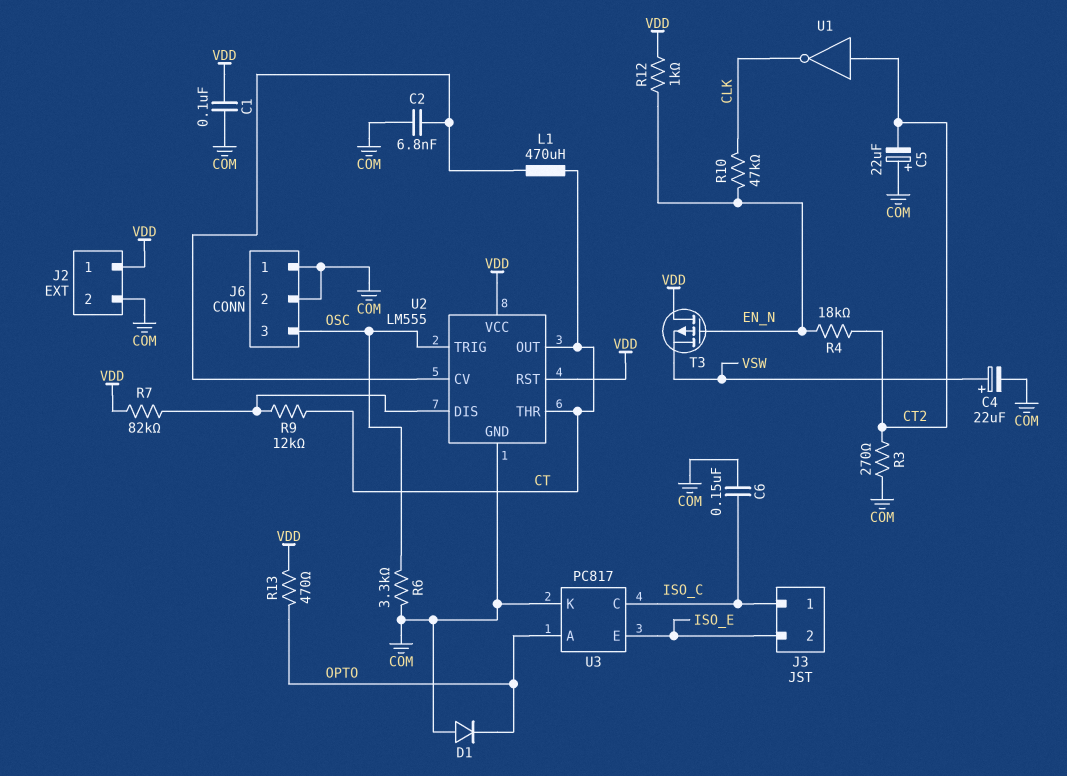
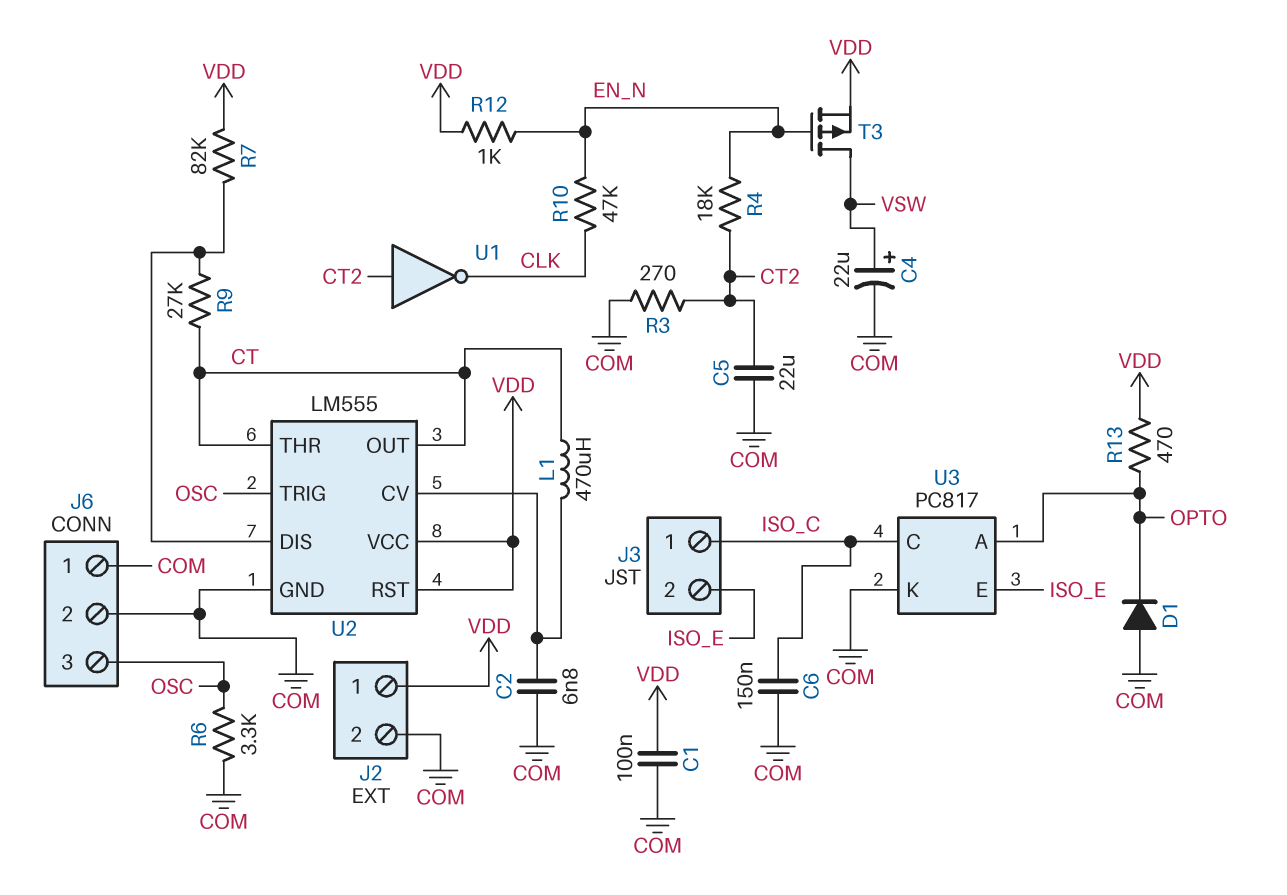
C5: 22uF (plus COM, minus CT2) -> 22uF (COM, CT2)
R9: 12k (CT, U2/DIS) -> 27k (CT, U2/DIS)
T3: PMOS (G EN_N, D VDD, S VSW) -> PMOS (G EN_N, D VSW, S VDD)

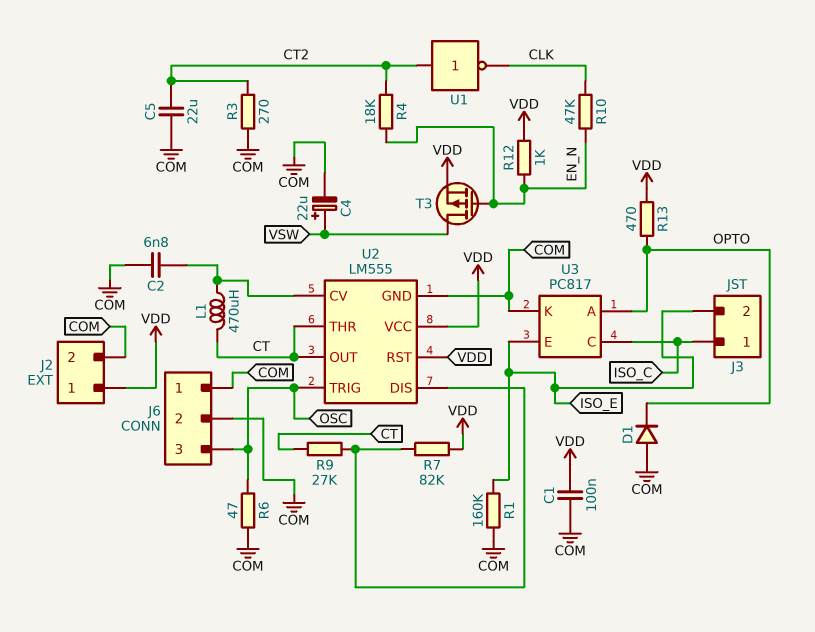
C6: 150nF (COM, ISO_C) -> none
R1: none -> 160k (COM, ISO_E)
R6: 3.3k (COM, OSC) -> 47 (COM, OSC)

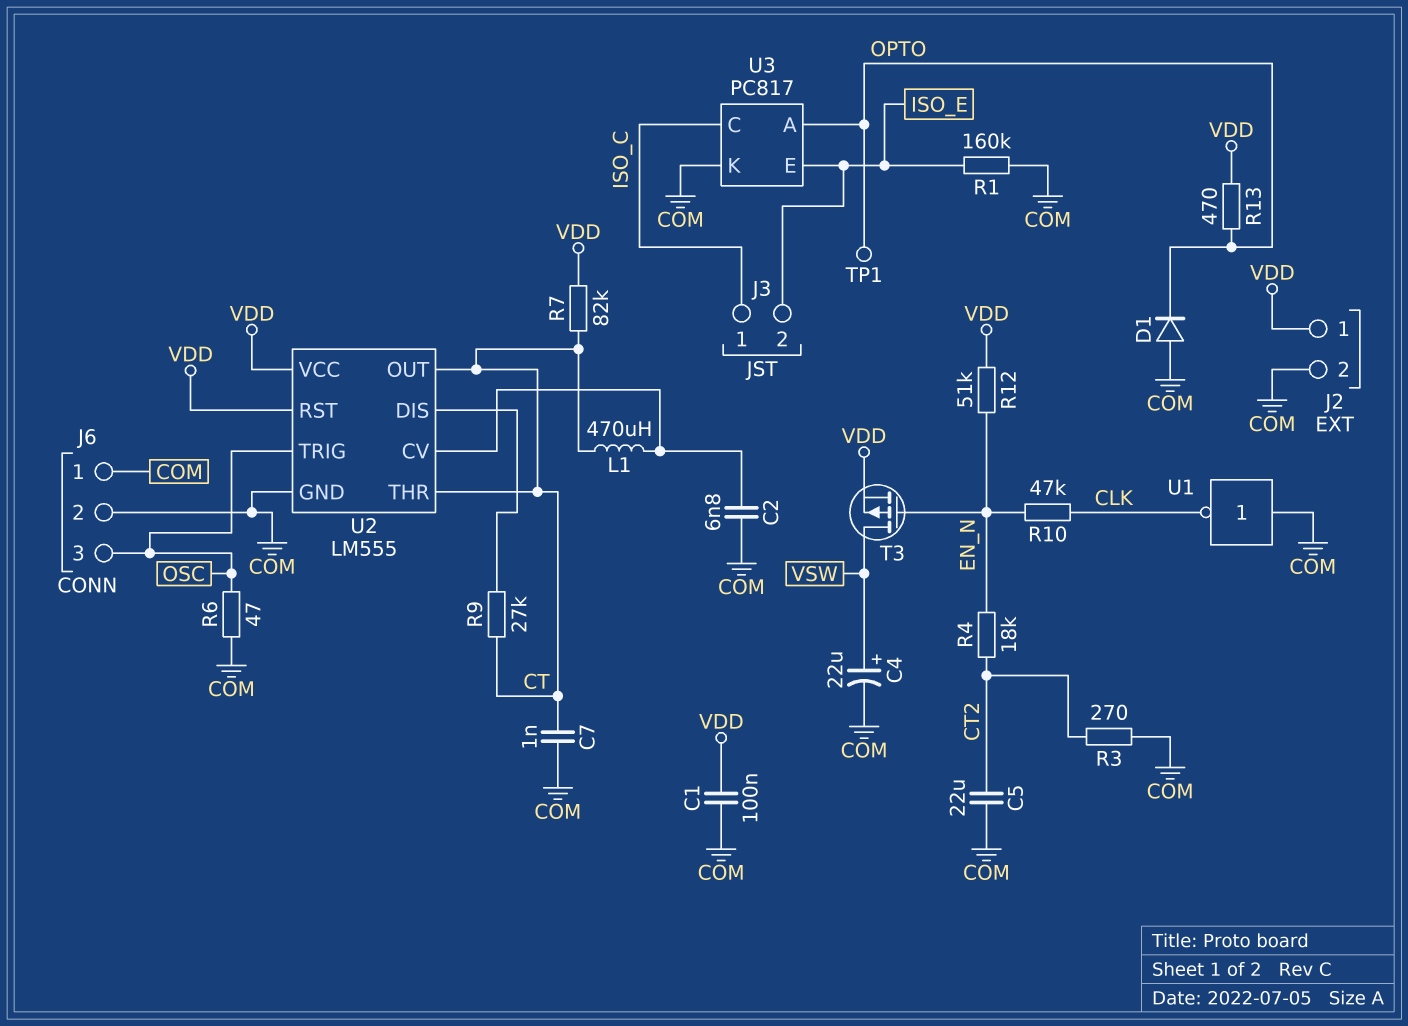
C7: none -> 1nF (COM, CT)
R7: 82k (U2/DIS, VDD) -> 82k (CT, VDD)
R12: 1k (EN_N, VDD) -> 51k (EN_N, VDD)
TP1: none -> test point (OPTO)
U1: NOT (in CT2, out CLK) -> NOT (in COM, out CLK)

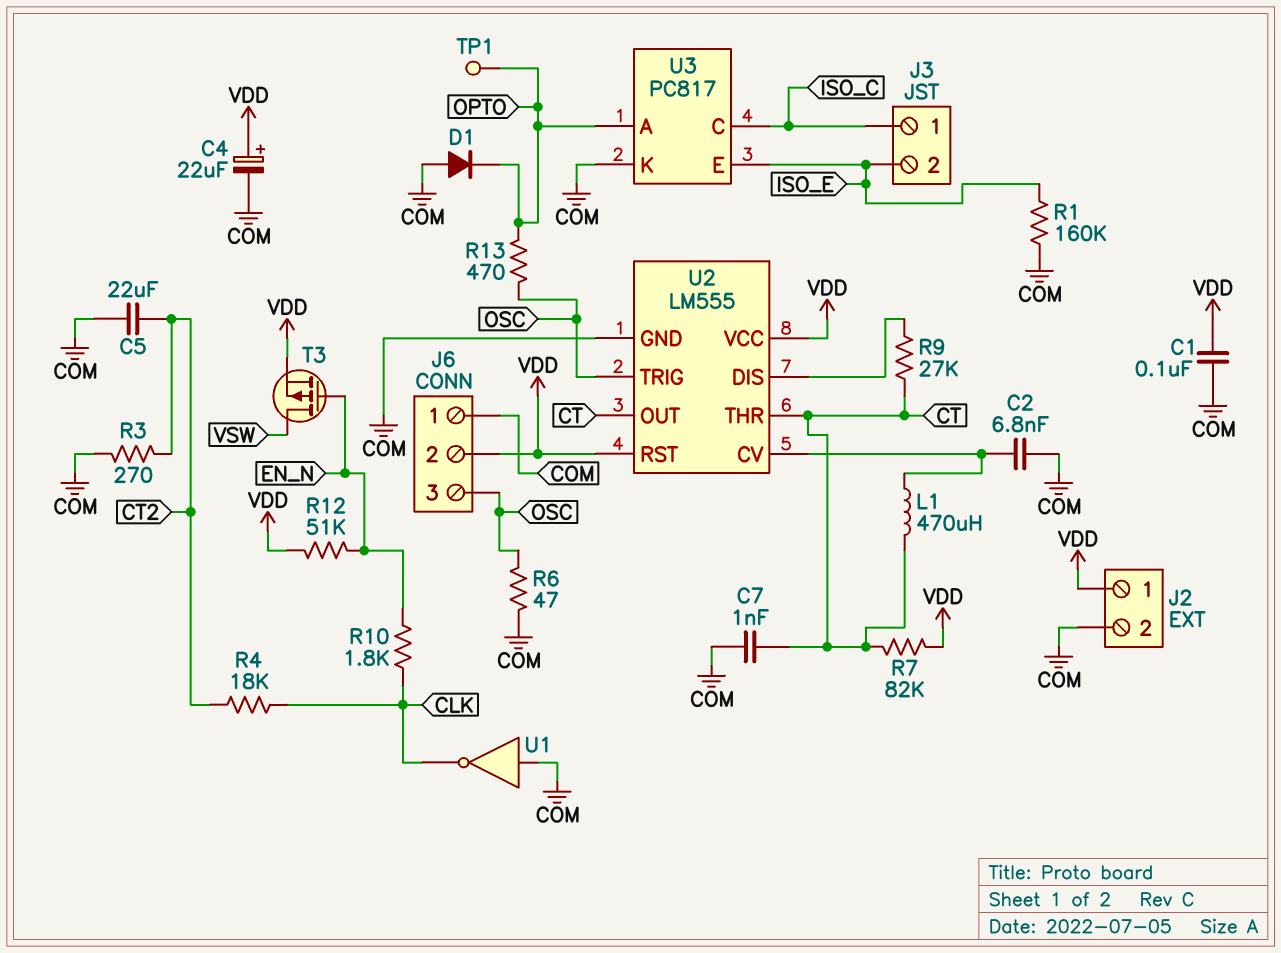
C4: 22uF (plus VSW, minus COM) -> 22uF (plus VDD, minus COM)
J6 pin 2: COM -> VDD
R4: 18k (CT2, EN_N) -> 18k (CLK, CT2)
R10: 47k (CLK, EN_N) -> 1.8k (CLK, EN_N)
R13: 470 (OPTO, VDD) -> 470 (OPTO, OSC)

